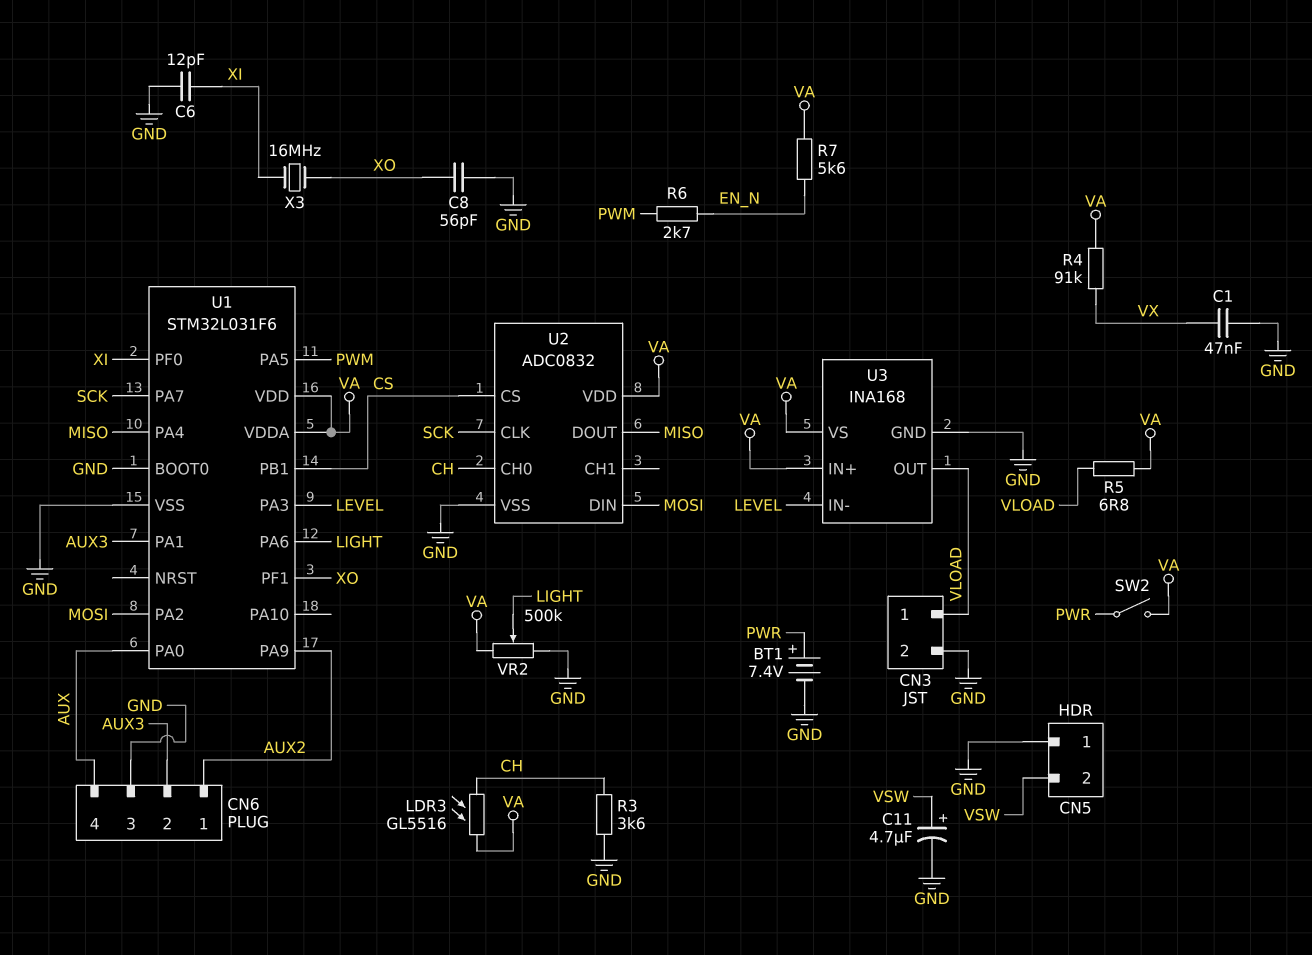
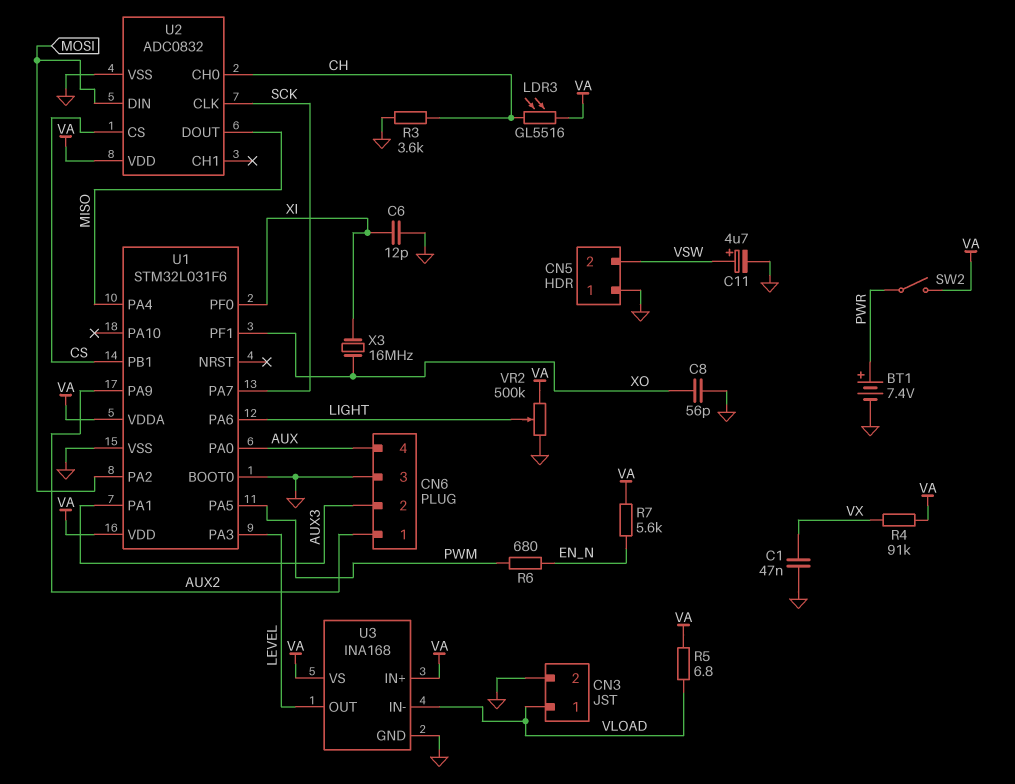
R6: 2.7k (EN_N, PWM) -> 680 (EN_N, PWM)
U3 pin IN-: LEVEL -> VLOAD
U3 pin OUT: VLOAD -> LEVEL

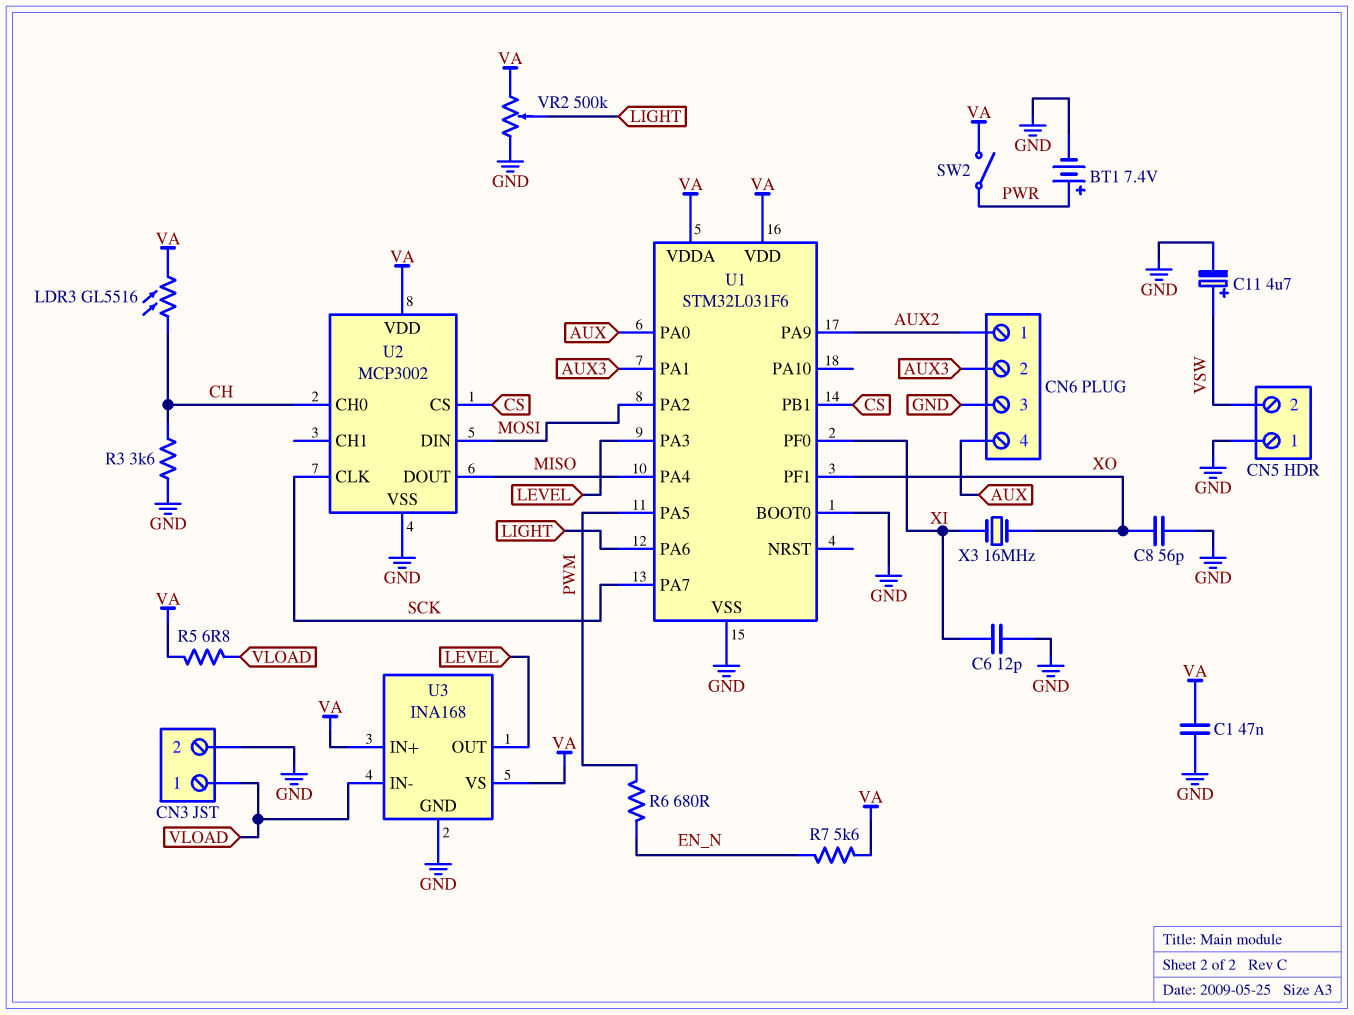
C1: 47nF (GND, VX) -> 47nF (GND, VA)
R4: 91k (VA, VX) -> none
U2: ADC0832 -> MCP3002

